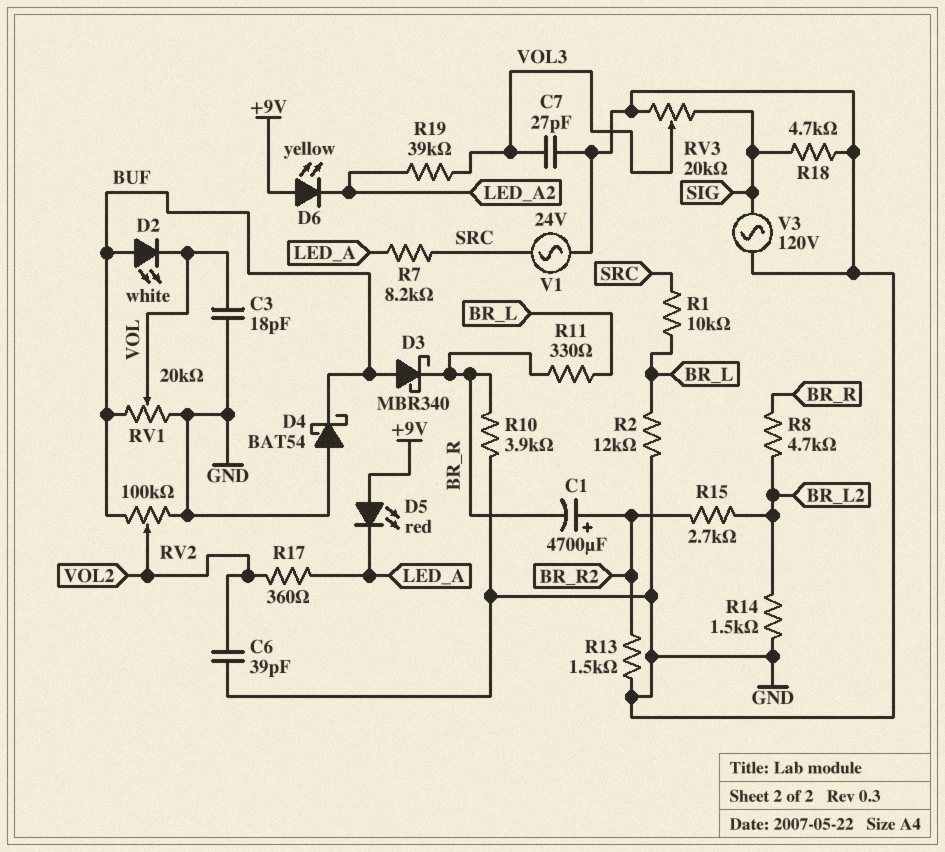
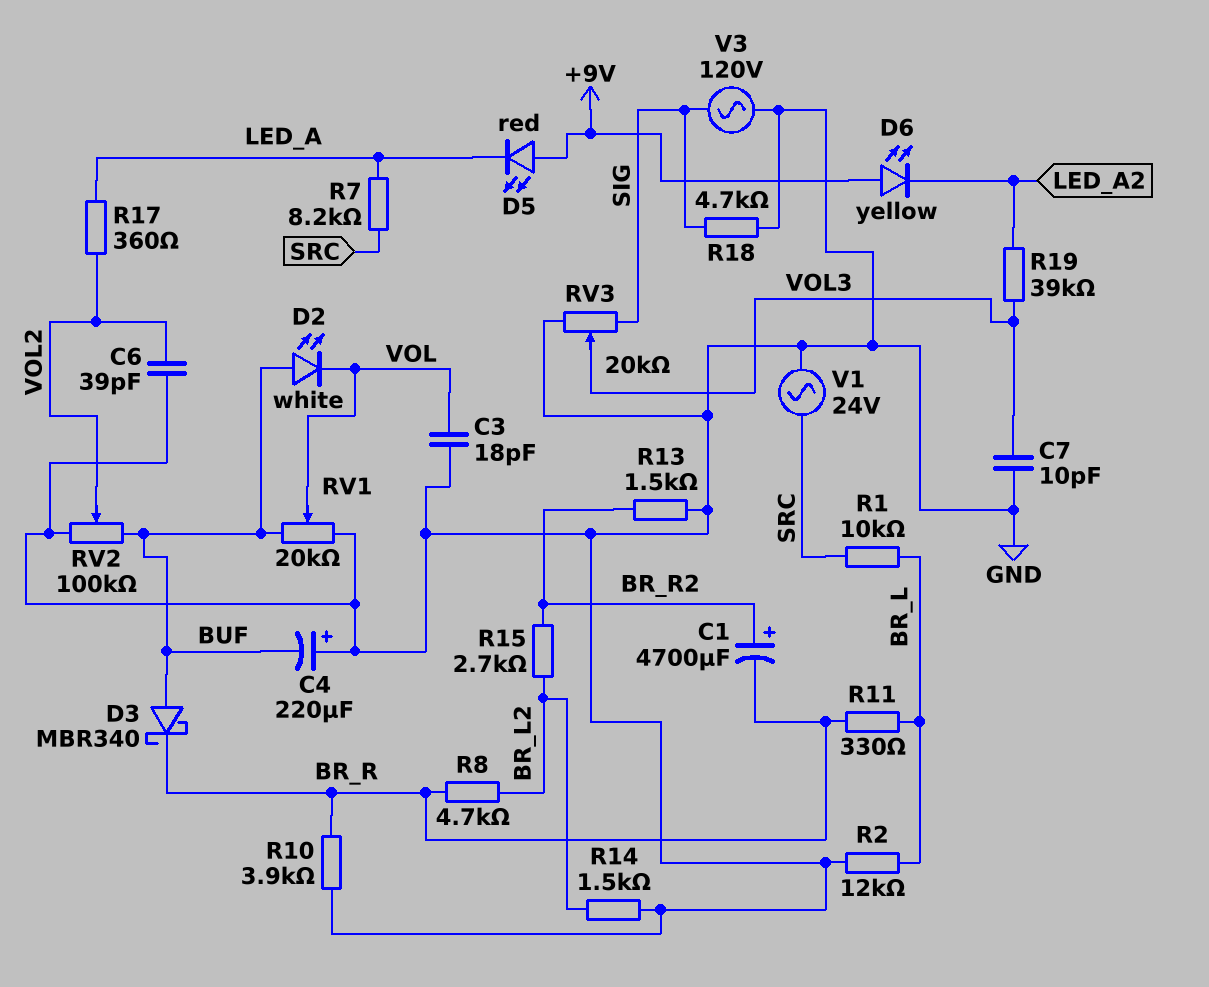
C4: none -> 220uF (plus GND, minus BUF)
C7: 27pF (GND, VOL3) -> 10pF (GND, VOL3)
D4: schottky BAT54 (A GND, K BUF) -> none

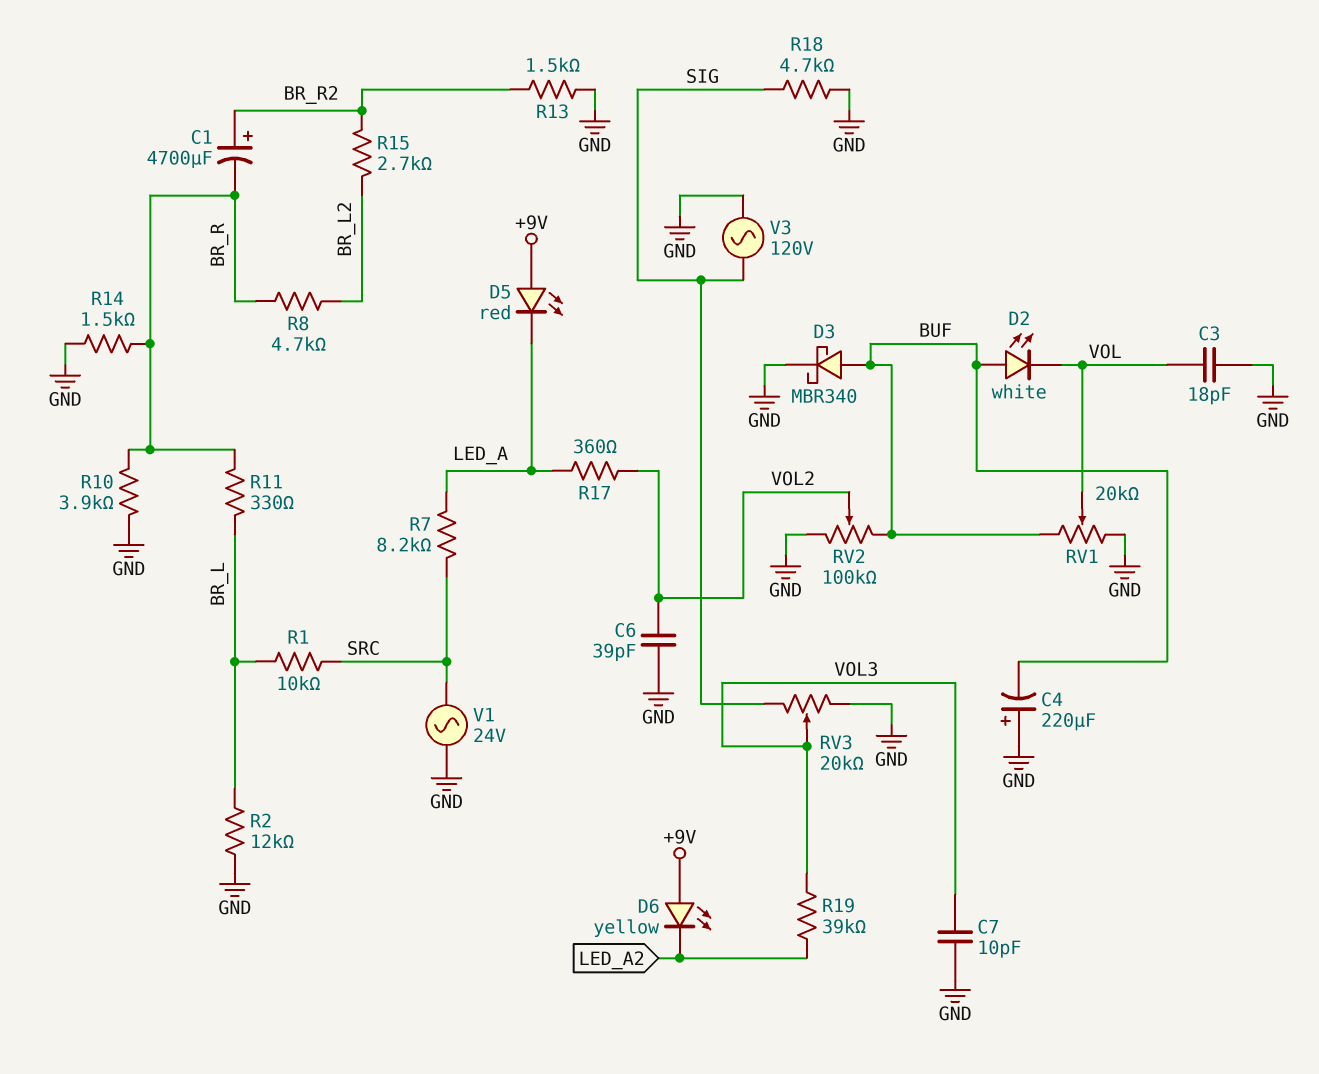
D3: schottky MBR340 (A BUF, K BR_R) -> schottky MBR340 (A BUF, K GND)
R14: 1.5k (BR_L2, GND) -> 1.5k (BR_R, GND)

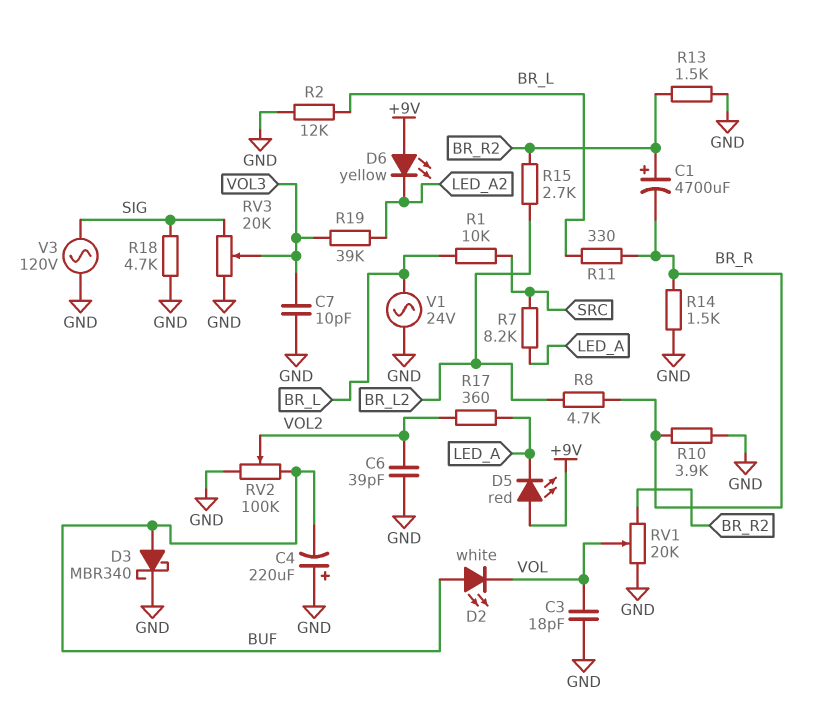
RV1: 20k (BUF, GND, wiper VOL) -> 20k (BR_R2, GND, wiper VOL)
V1: AC 24V (GND, SRC) -> AC 24V (BR_L, GND)

